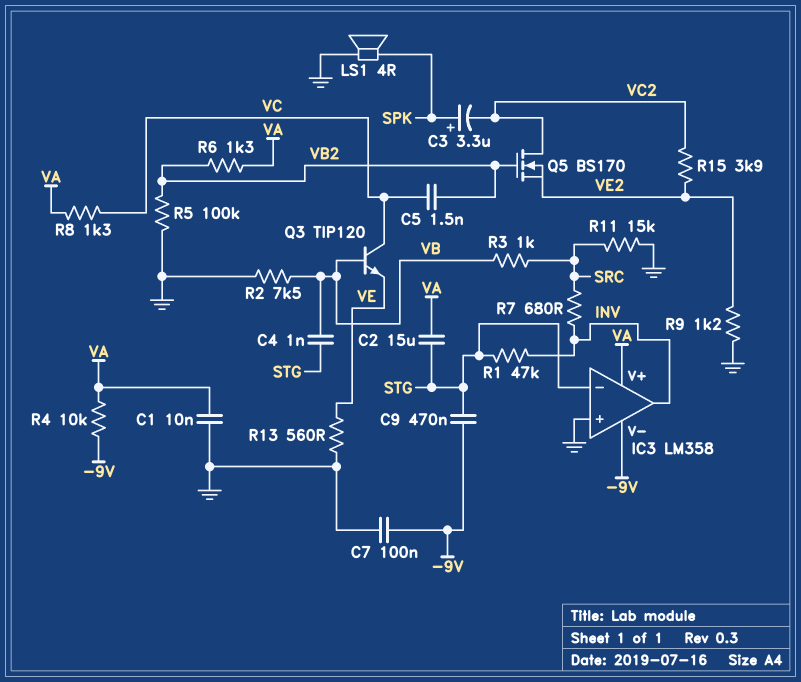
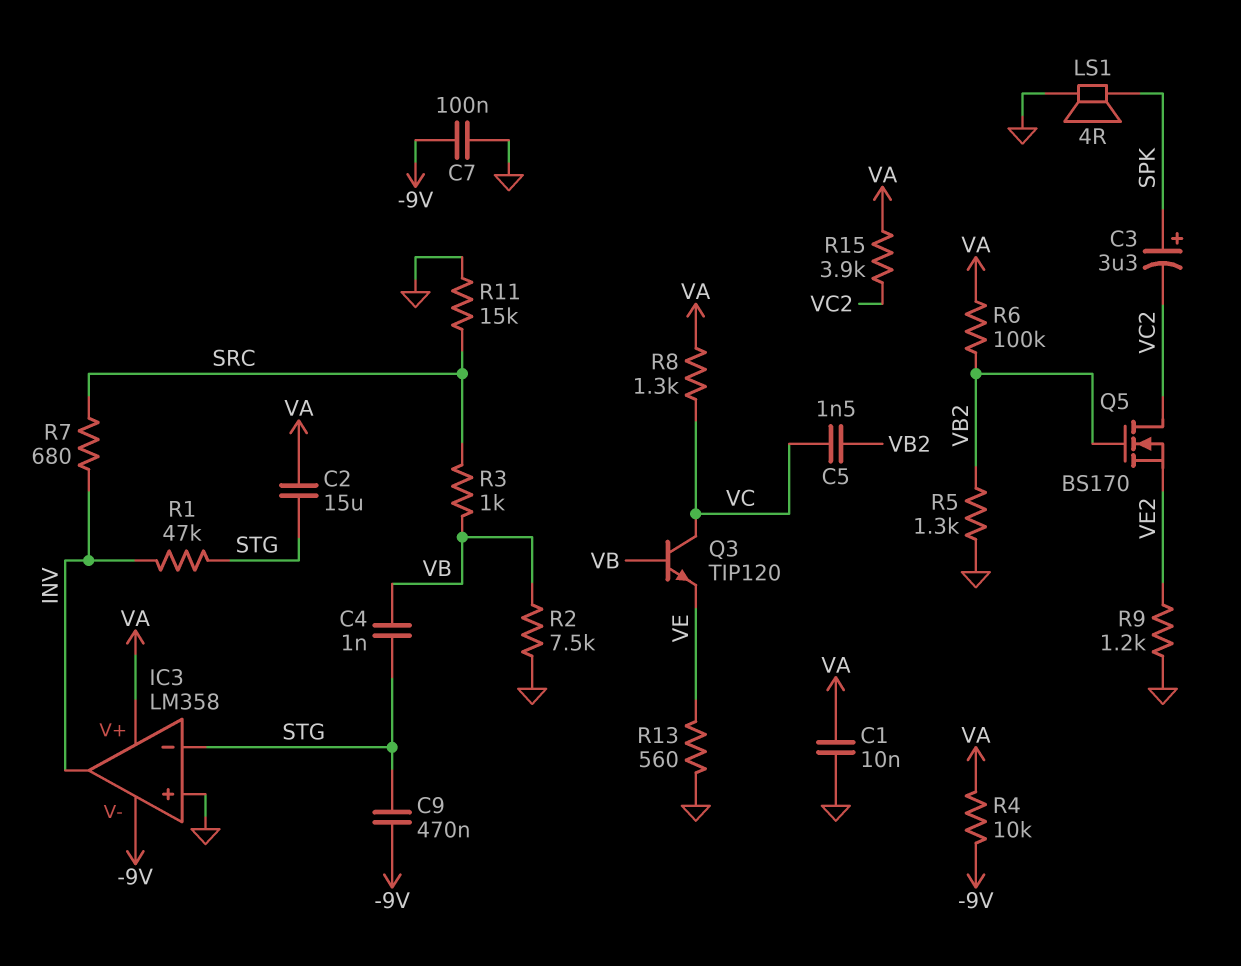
R5: 100k (GND, VB2) -> 1.3k (GND, VB2)
R6: 1.3k (VA, VB2) -> 100k (VA, VB2)
R15: 3.9k (VC2, VE2) -> 3.9k (VA, VC2)

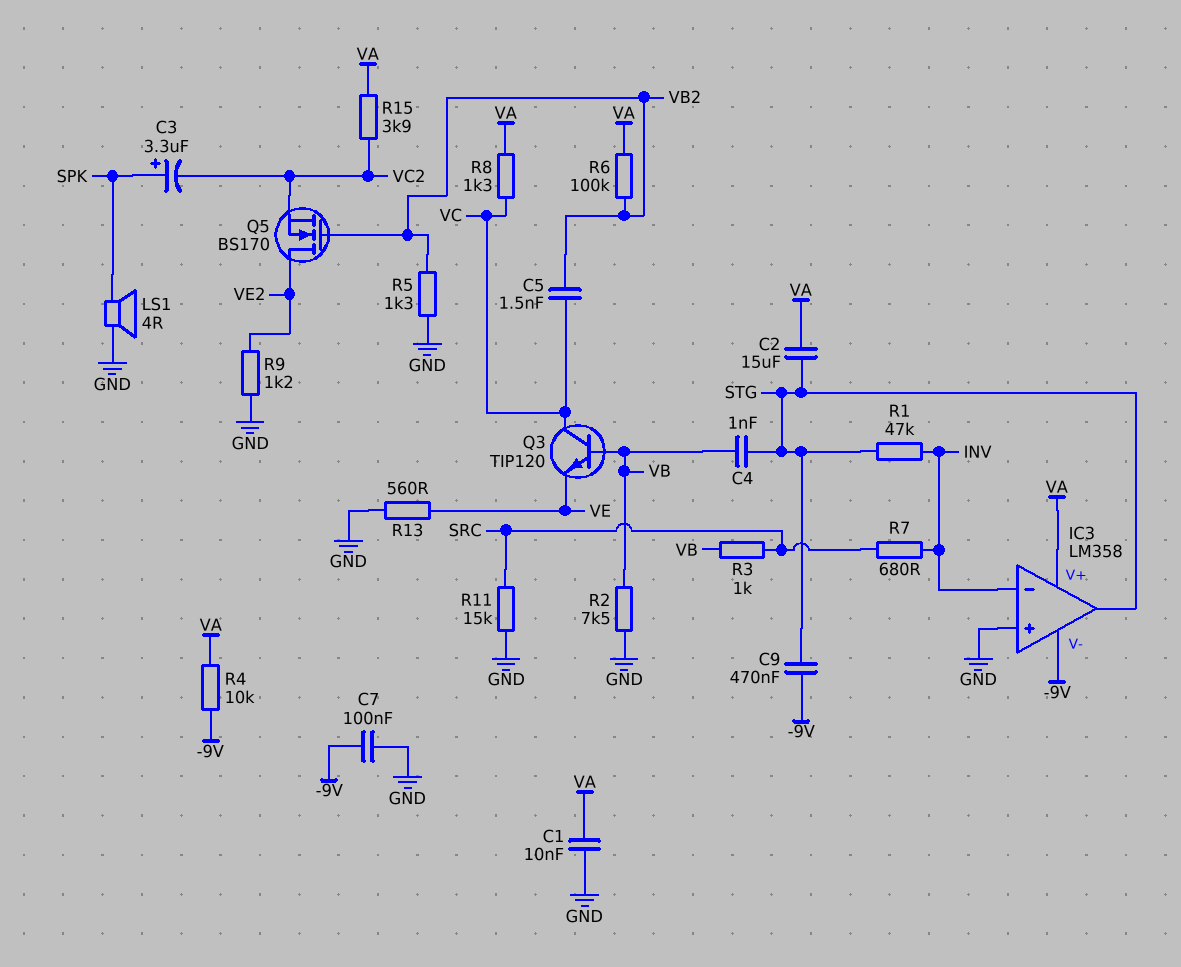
IC3 pin in-: STG -> INV
IC3 pin out: INV -> STG
Q5: NMOS BS170 (G VB2, D VC2, S VE2) -> NMOS BS170 (G VB2, D VE2, S VC2)

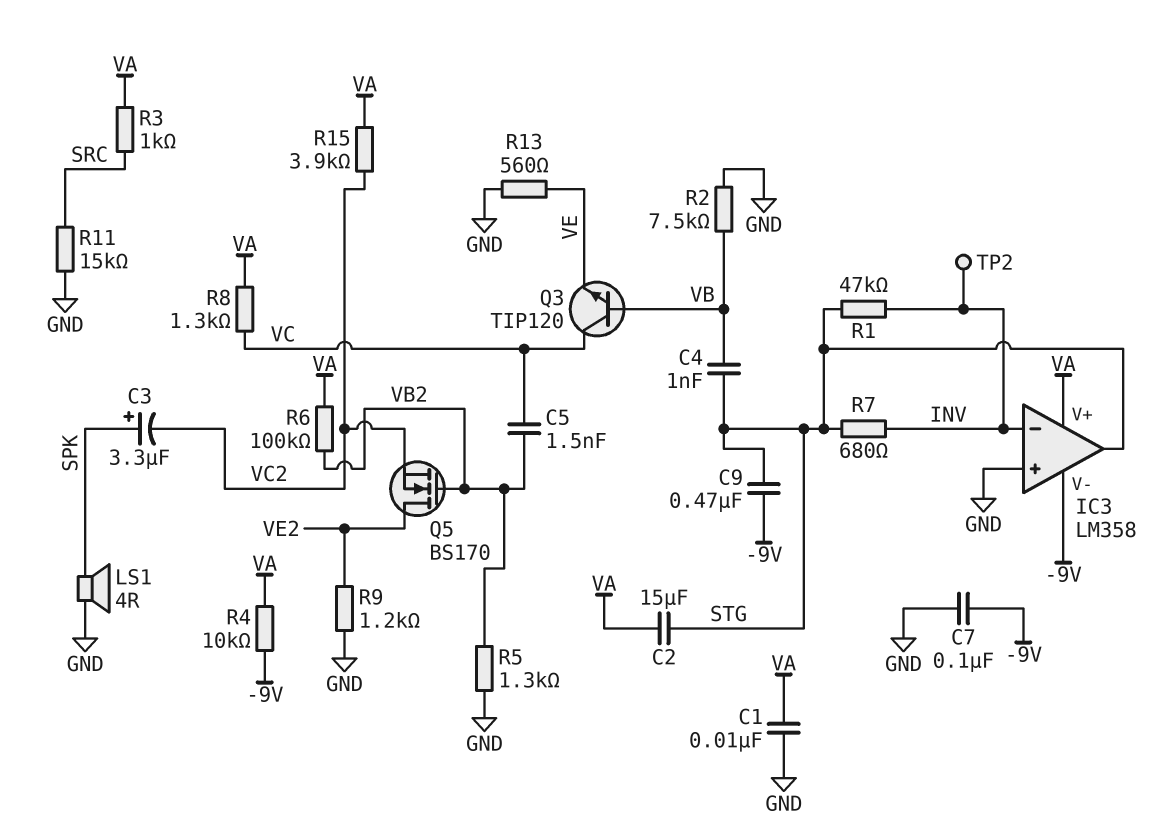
R3: 1k (SRC, VB) -> 1k (SRC, VA)
R7: 680 (INV, SRC) -> 680 (INV, STG)
TP2: none -> test point (INV)

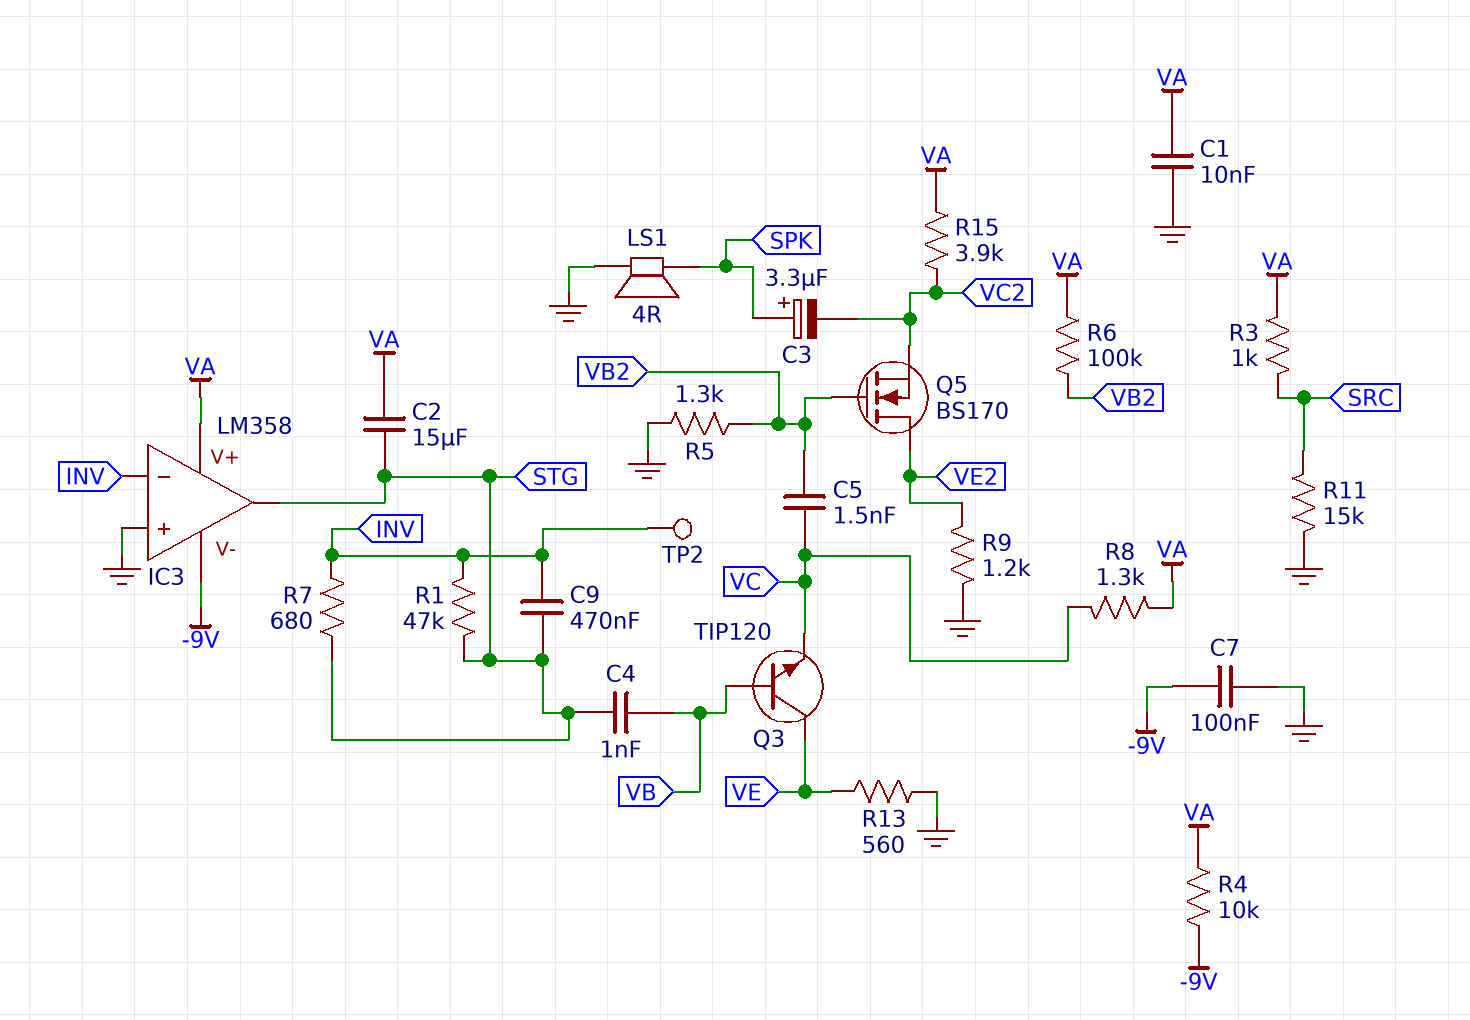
C9: 470nF (-9V, STG) -> 470nF (INV, STG)
Q3: NPN TIP120 (B VB, C VC, E VE) -> NPN TIP120 (B VB, C VE, E VC)
R2: 7.5k (GND, VB) -> none

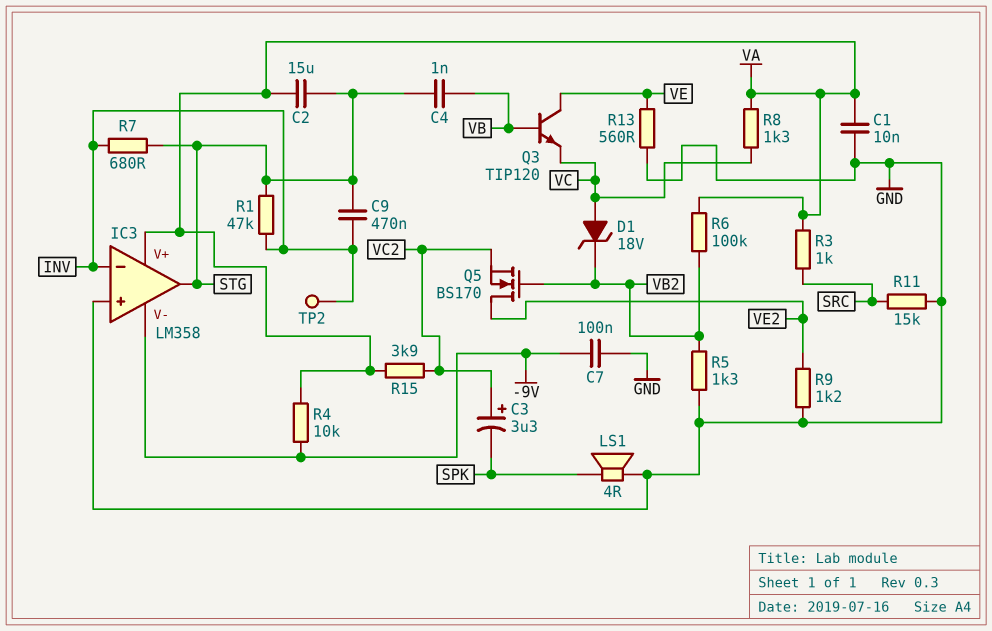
C3: 3.3uF (plus SPK, minus VC2) -> 3.3uF (plus VC2, minus SPK)
C5: 1.5nF (VB2, VC) -> none
D1: none -> zener 18V (A VC, K VB2)

